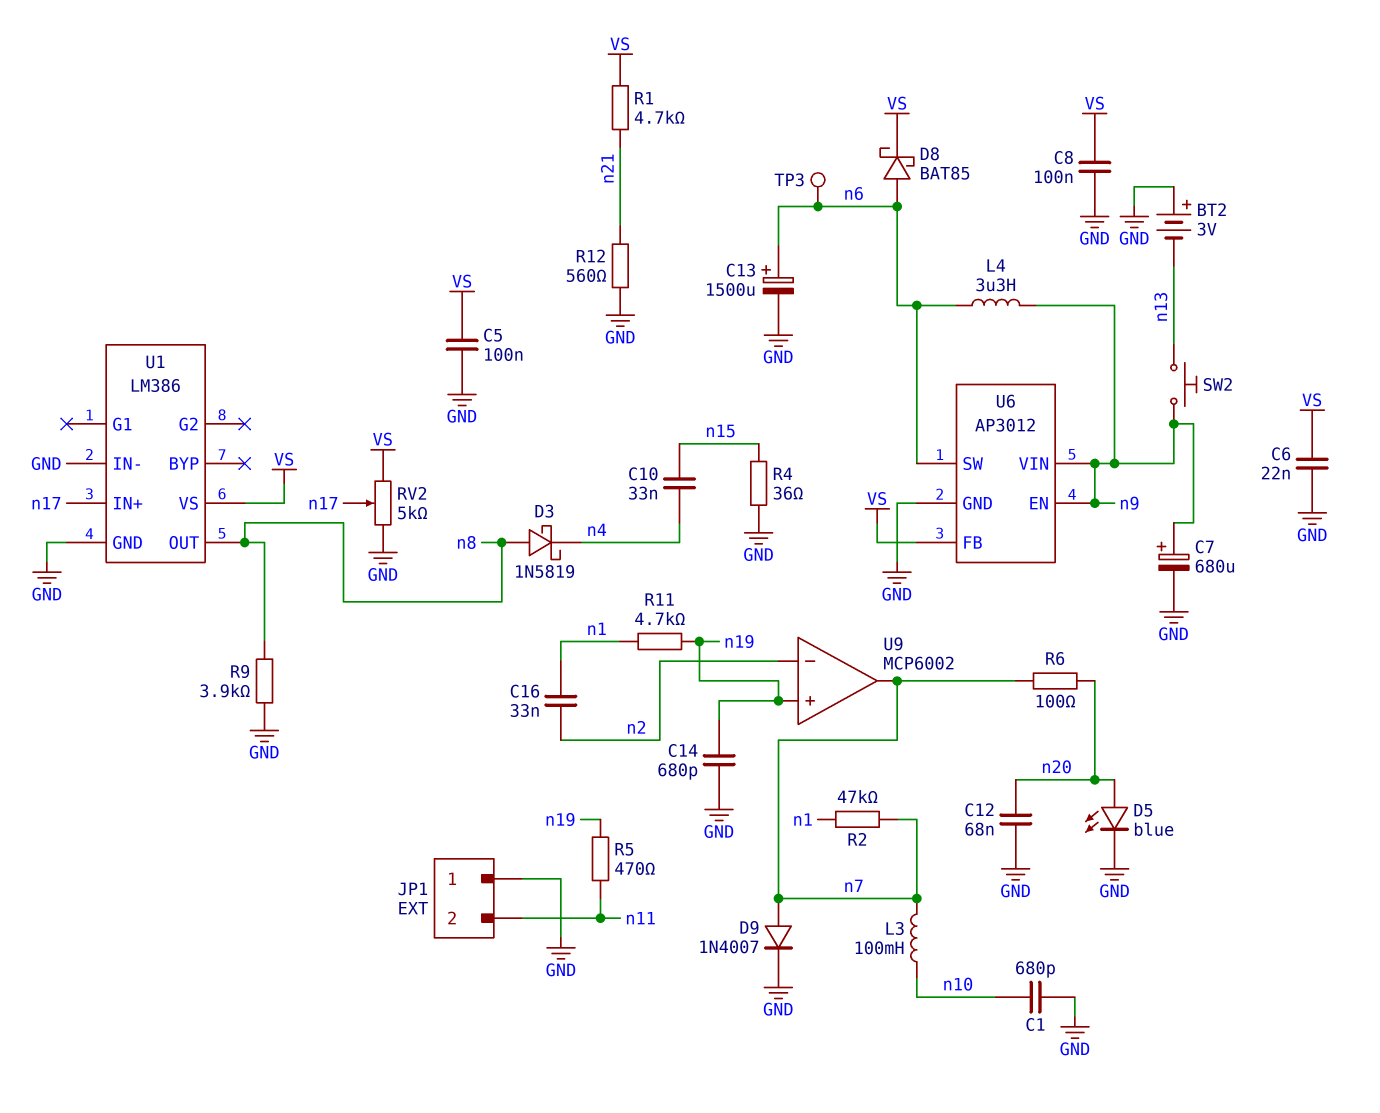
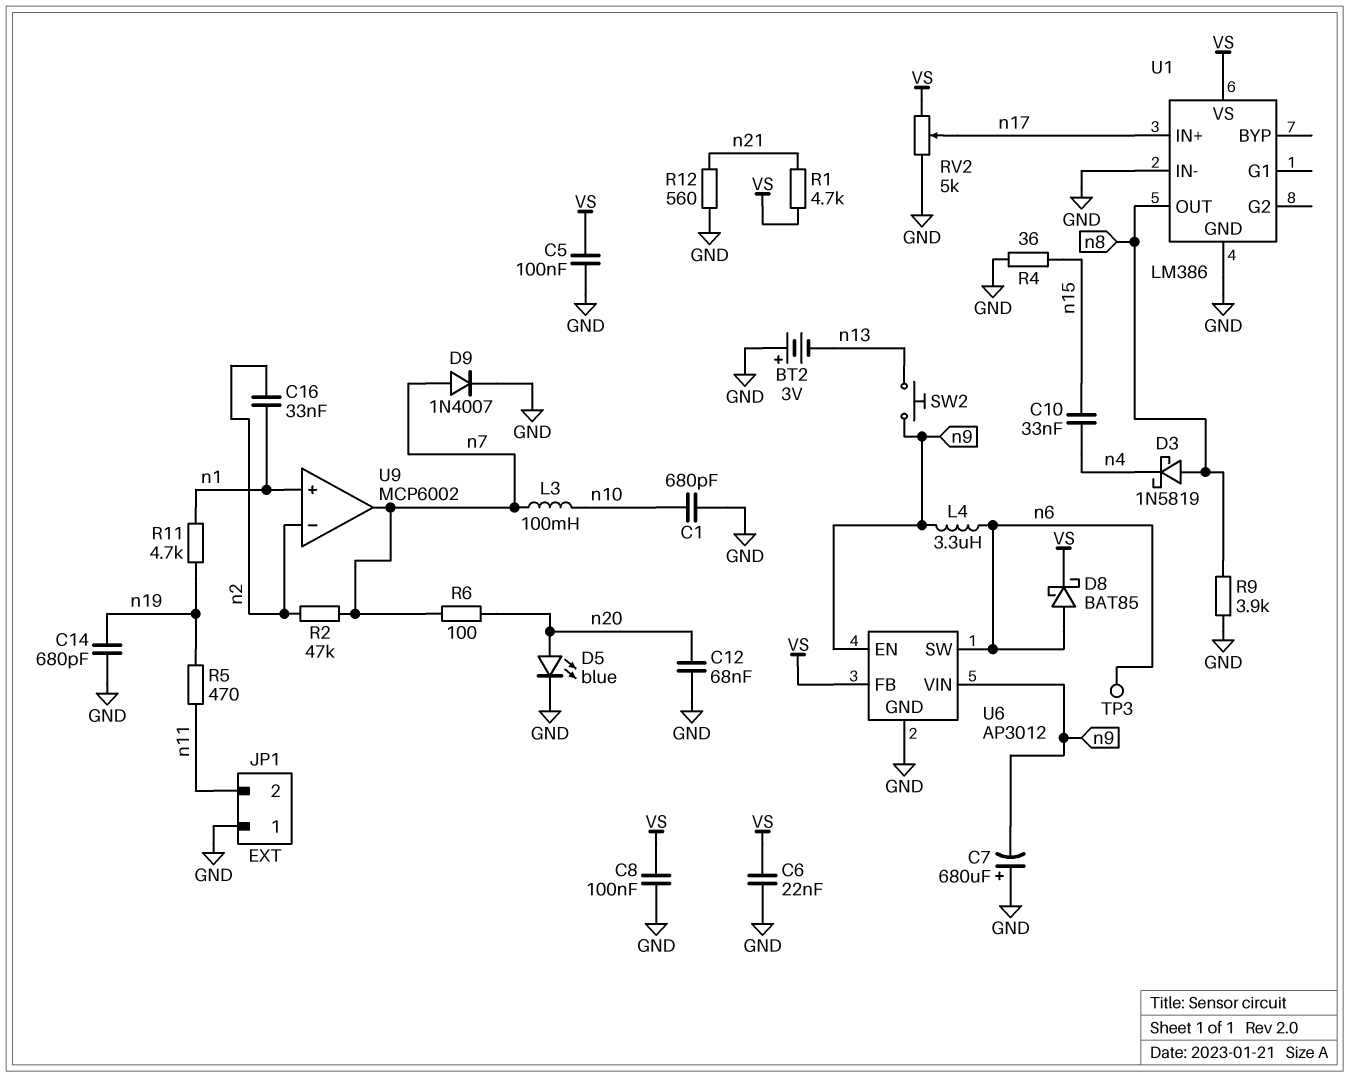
C7: 680uF (plus n9, minus GND) -> 680uF (plus GND, minus n9)
C13: 1500uF (plus n6, minus GND) -> none
R2: 47k (n1, n7) -> 47k (n2, n7)
U9 pin in+: n19 -> n1

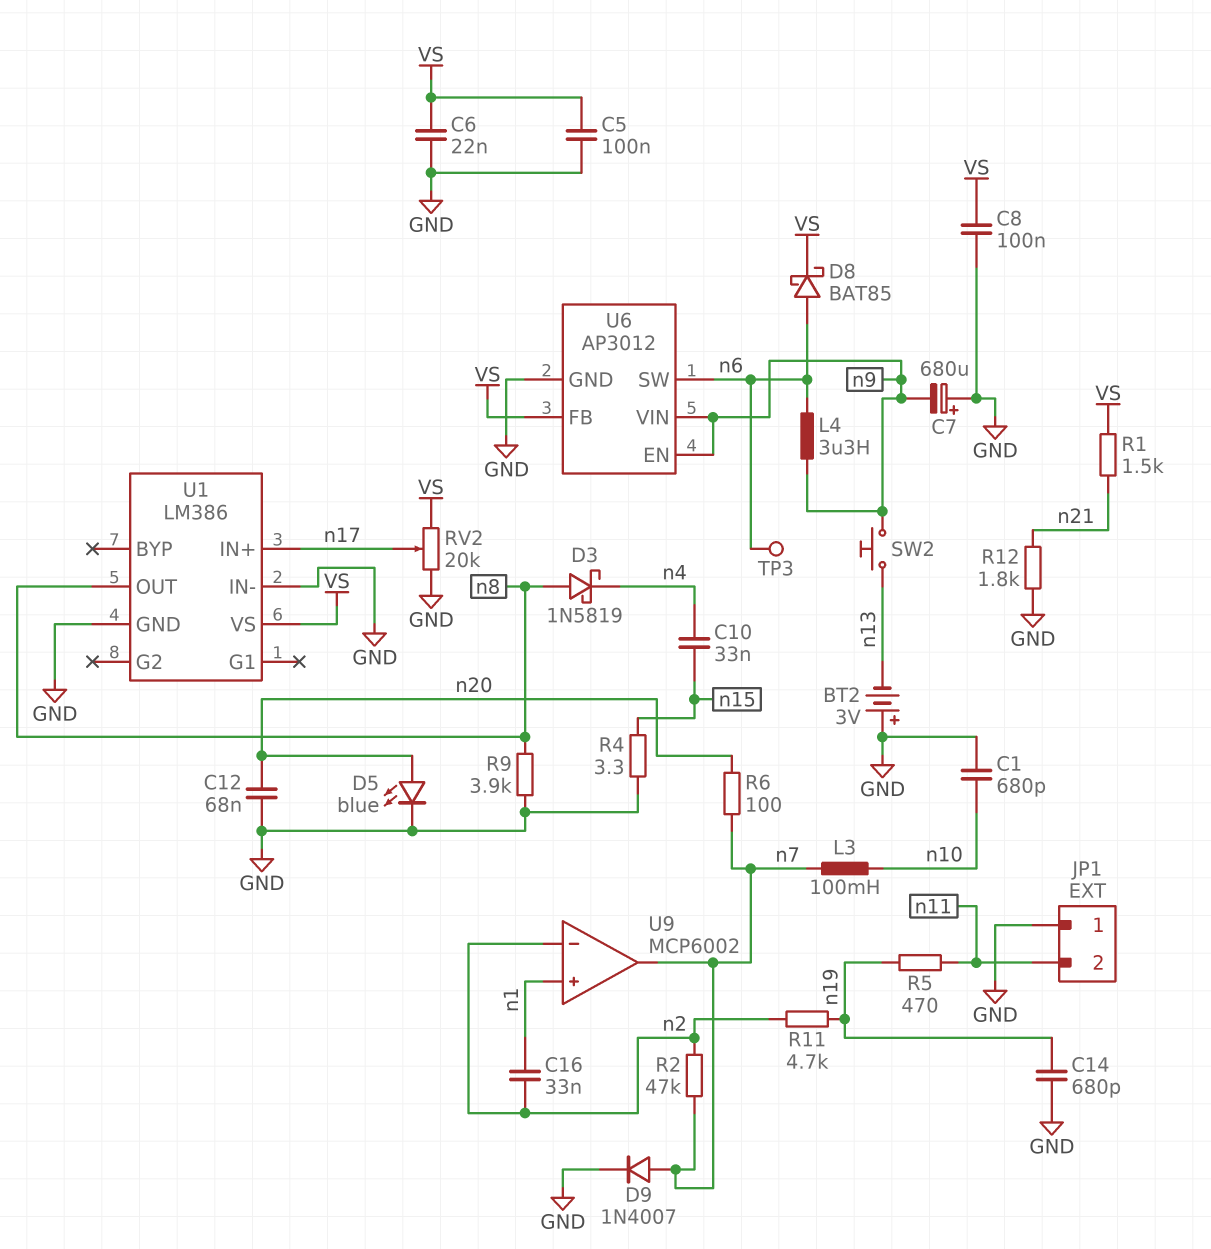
R1: 4.7k (VS, n21) -> 1.5k (VS, n21)
R4: 36 (GND, n15) -> 3.3 (GND, n15)
R11: 4.7k (n1, n19) -> 4.7k (n2, n19)
R12: 560 (GND, n21) -> 1.8k (GND, n21)
RV2: 5k (GND, VS, wiper n17) -> 20k (GND, VS, wiper n17)

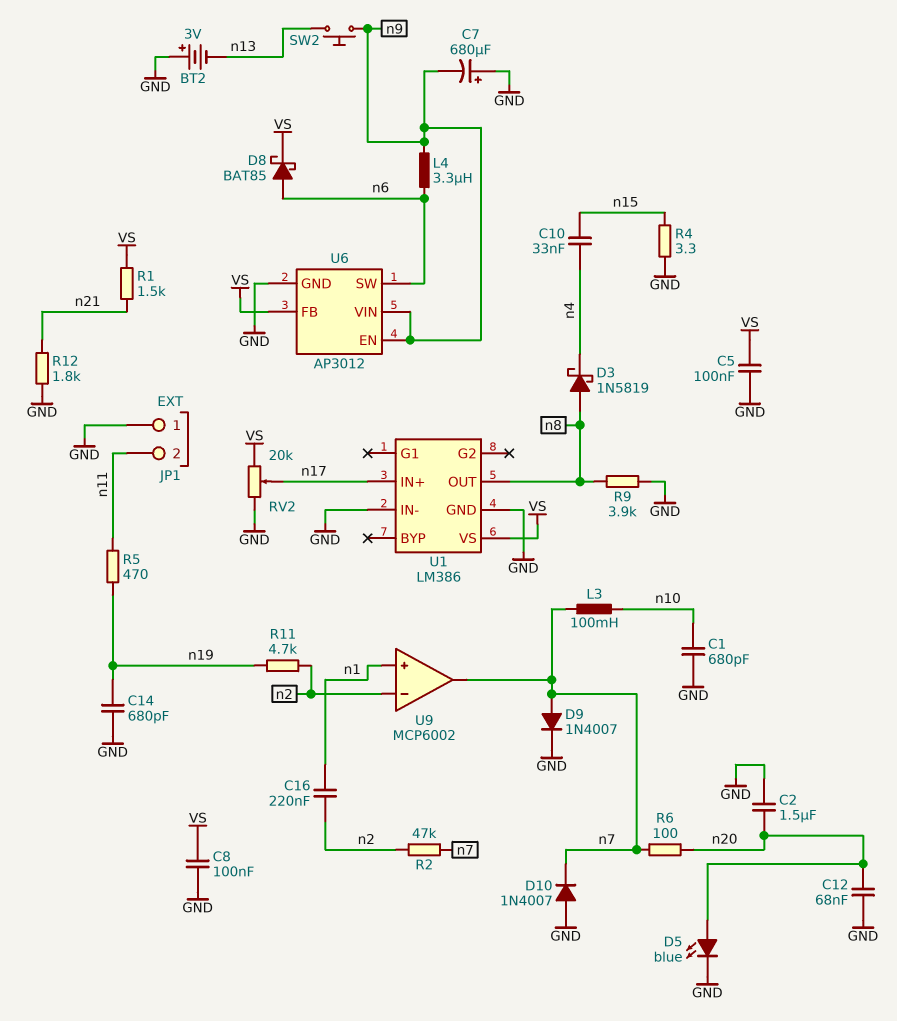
C2: none -> 1.5uF (GND, n20)
C6: 22nF (GND, VS) -> none
C16: 33nF (n1, n2) -> 220nF (n1, n2)
D10: none -> diode 1N4007 (A GND, K n7)
TP3: test point (n6) -> none

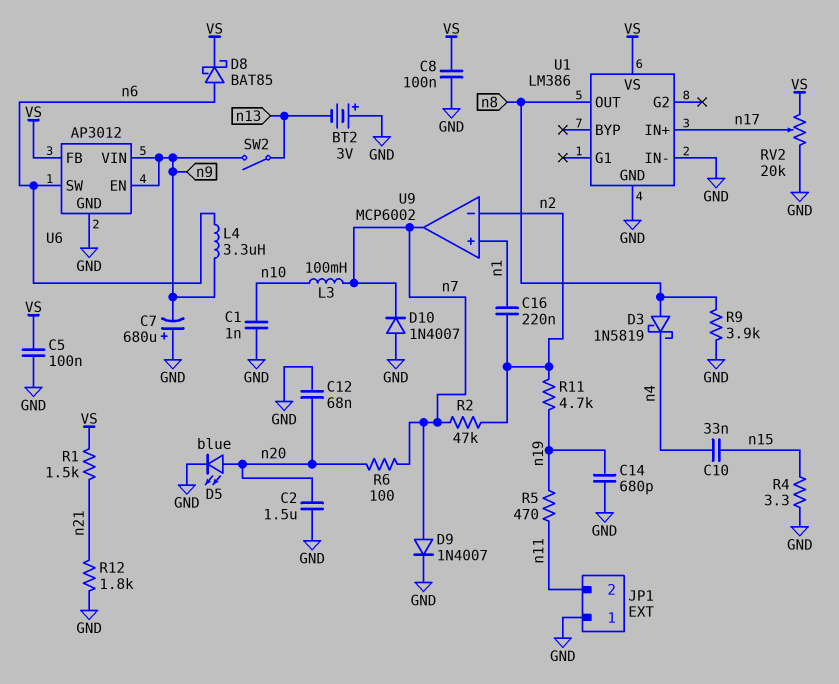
C1: 680pF (GND, n10) -> 1nF (GND, n10)
SW2: button (n9, n13) -> switch (n9, n13)

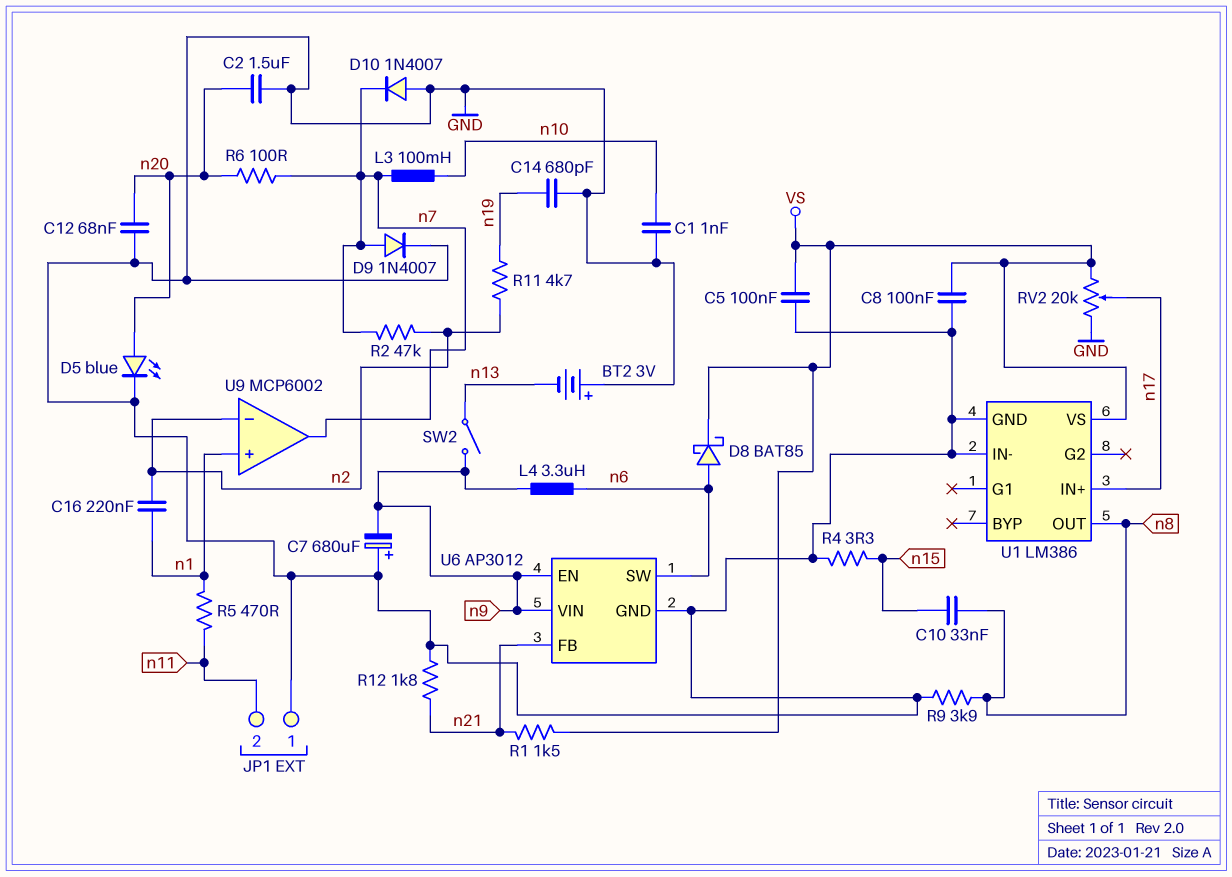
C10: 33nF (n4, n15) -> 33nF (n8, n15)
D3: schottky 1N5819 (A n8, K n4) -> none
R5: 470 (n11, n19) -> 470 (n1, n11)
U6 pin FB: VS -> n21

